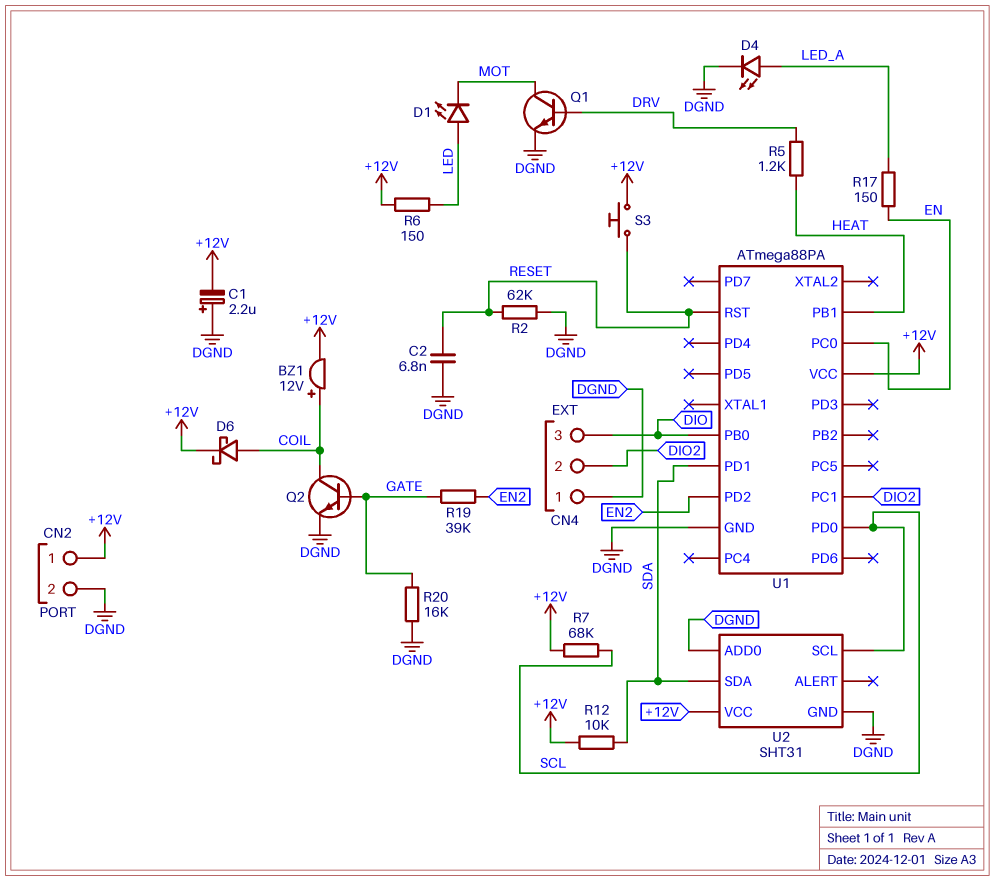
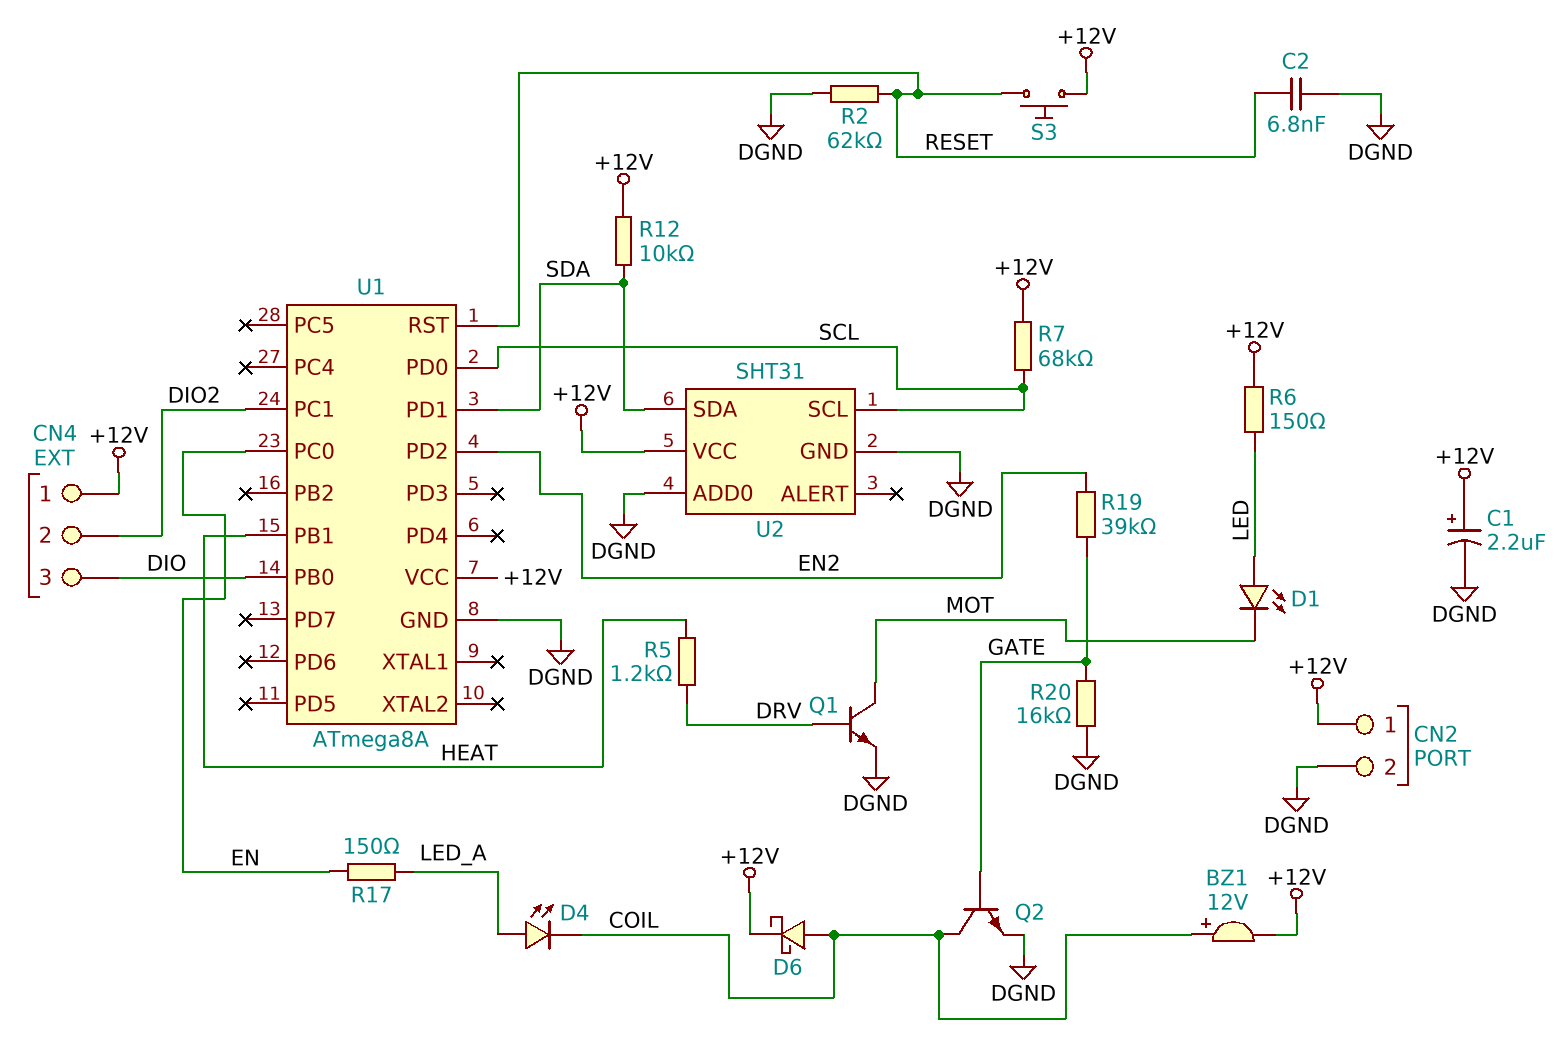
C1: 2.2uF (plus DGND, minus +12V) -> 2.2uF (plus +12V, minus DGND)
CN4 pin 1: DGND -> +12V
D4: LED (A LED_A, K DGND) -> LED (A LED_A, K COIL)
U1: ATmega88PA -> ATmega8A

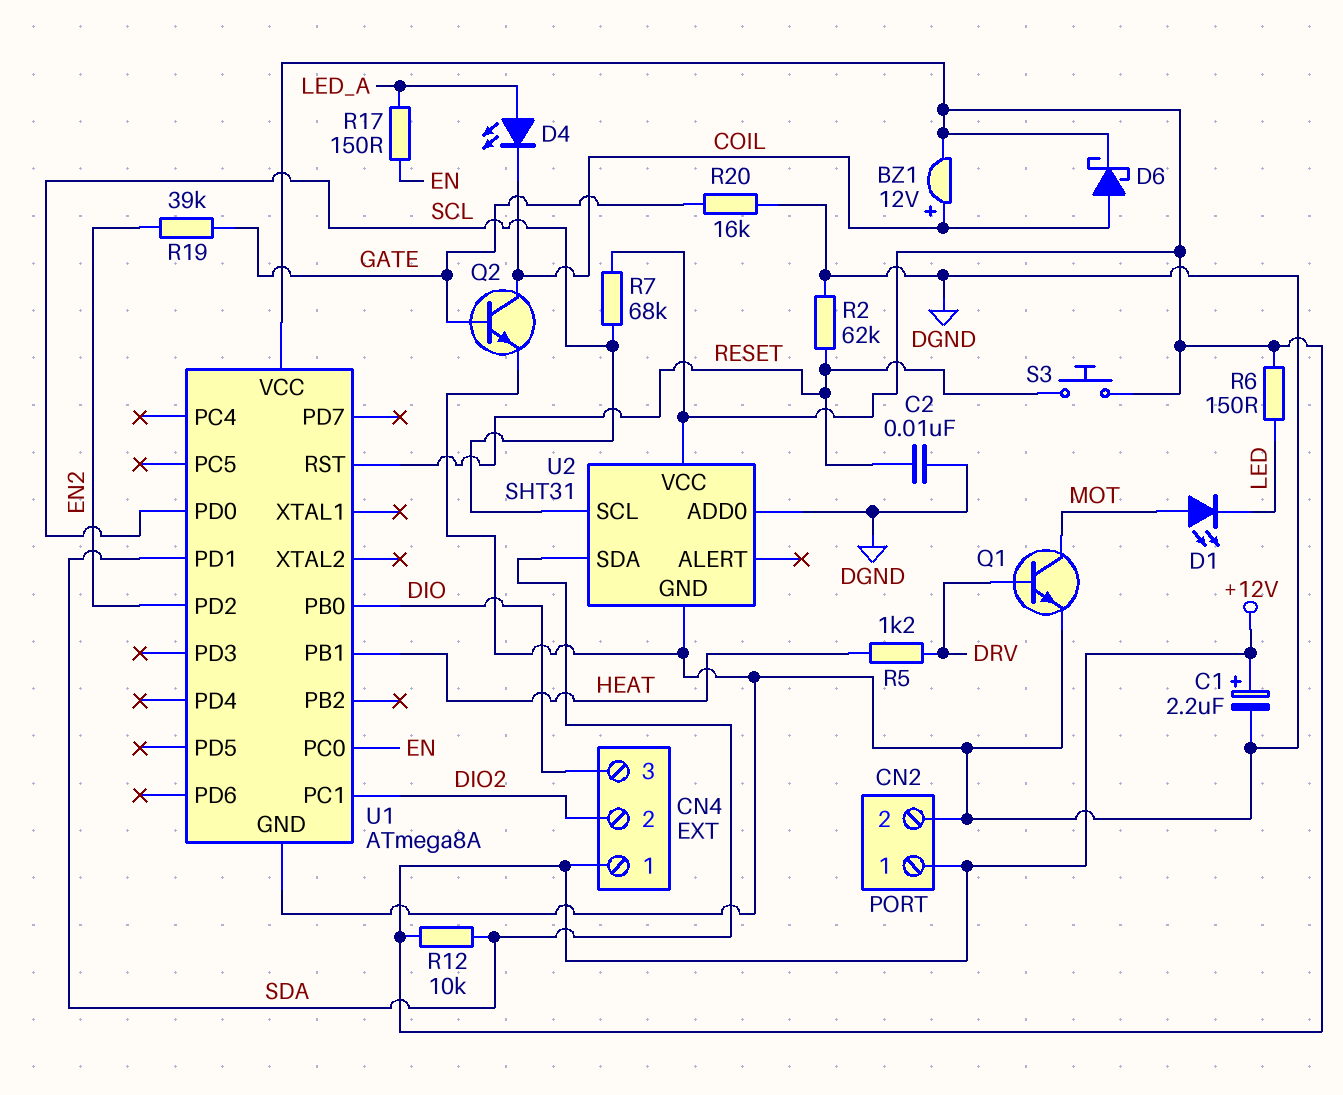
C2: 6.8nF (DGND, RESET) -> 10nF (DGND, RESET)
D1: LED (A LED, K MOT) -> LED (A MOT, K LED)

